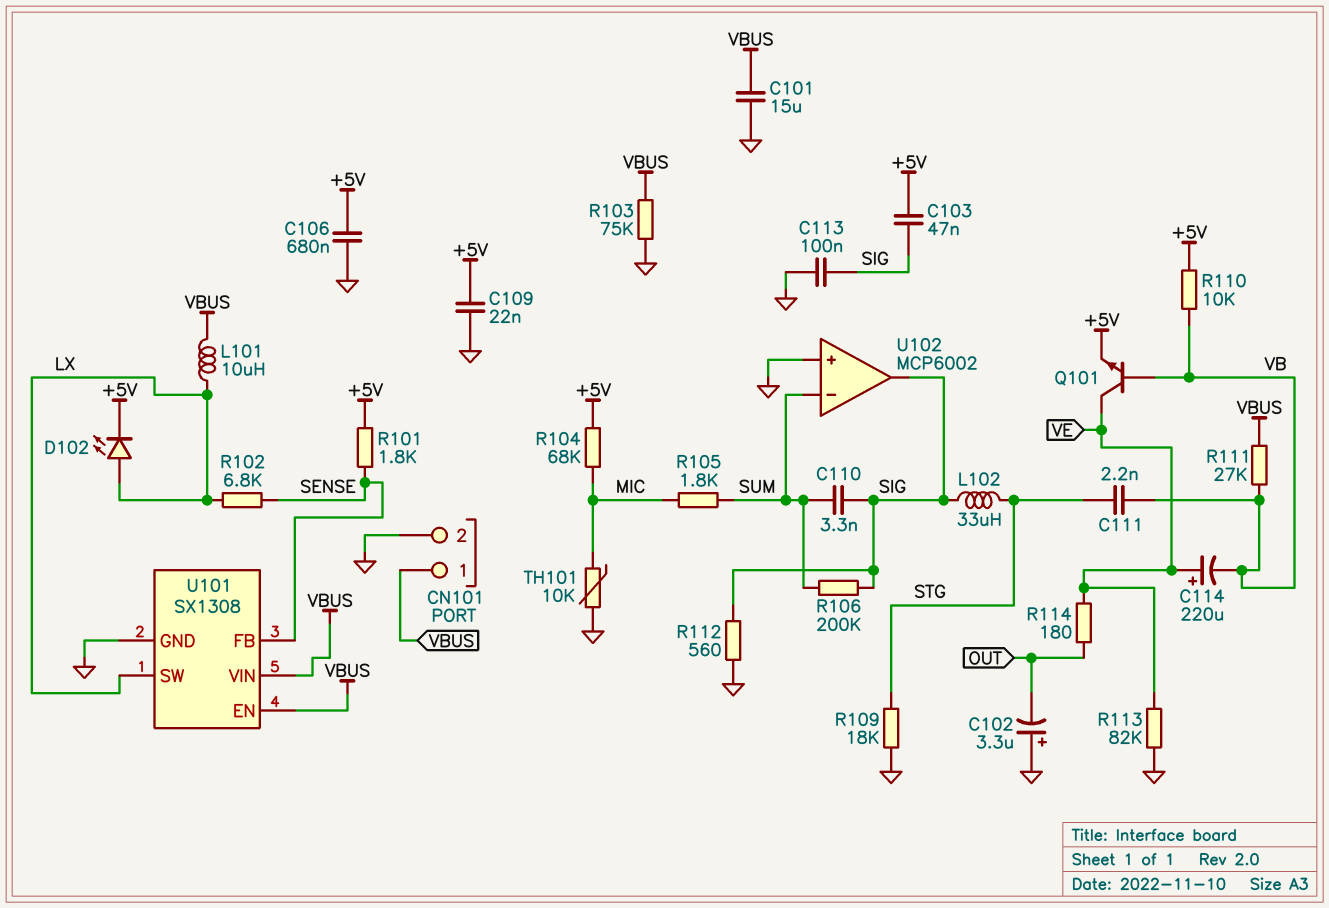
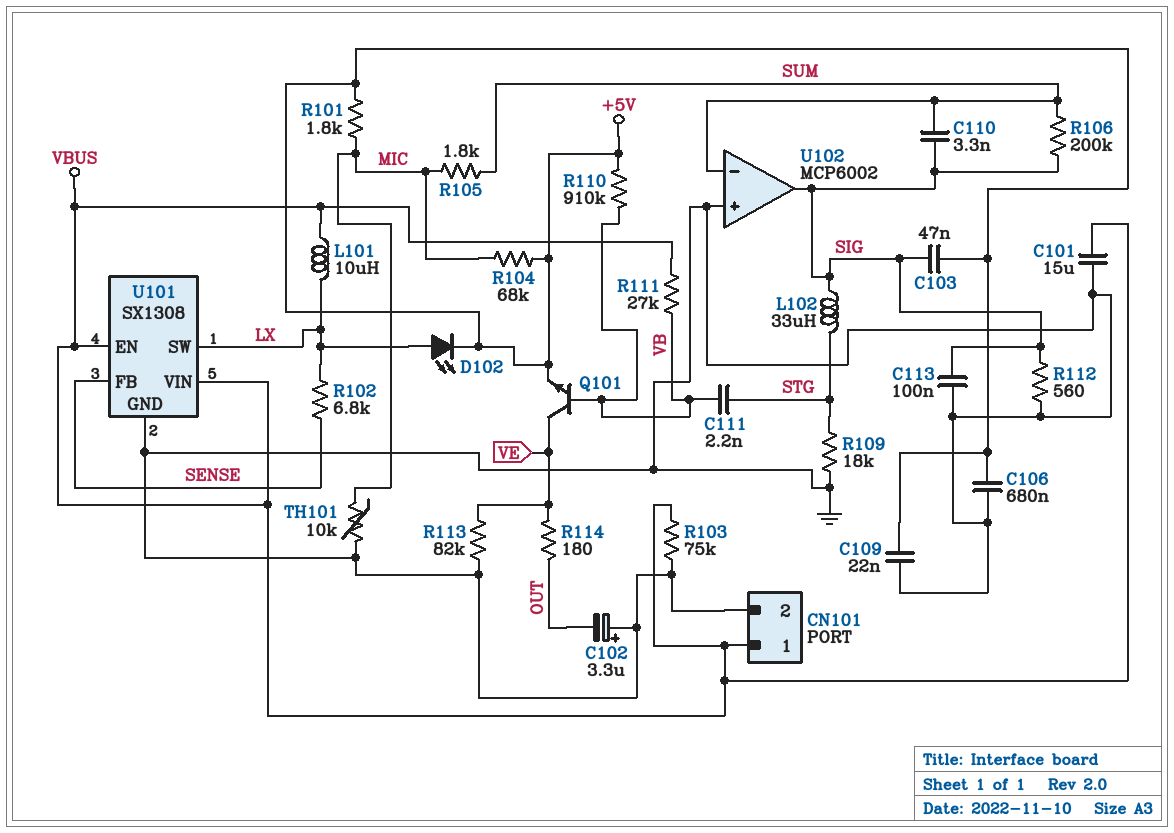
C114: 220uF (plus VE, minus VB) -> none
R101: 1.8k (+5V, SENSE) -> 1.8k (+5V, MIC)
R110: 10k (+5V, VB) -> 910k (+5V, VB)

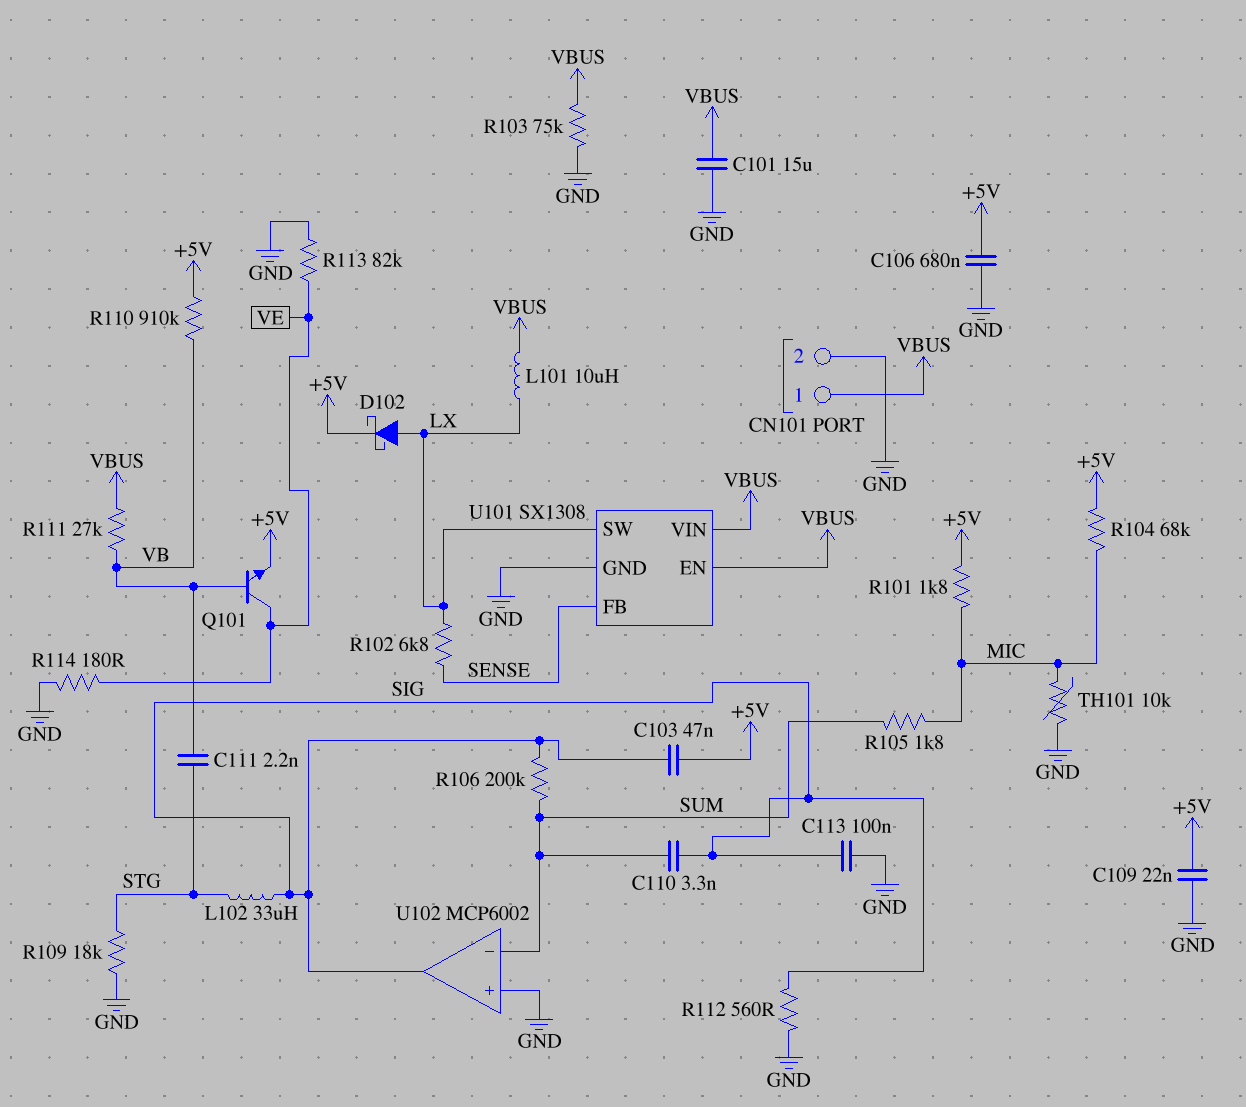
C102: 3.3uF (plus GND, minus OUT) -> none
D102: LED (A LX, K +5V) -> schottky (A LX, K +5V)
R114: 180 (OUT, VE) -> 180 (GND, VE)

